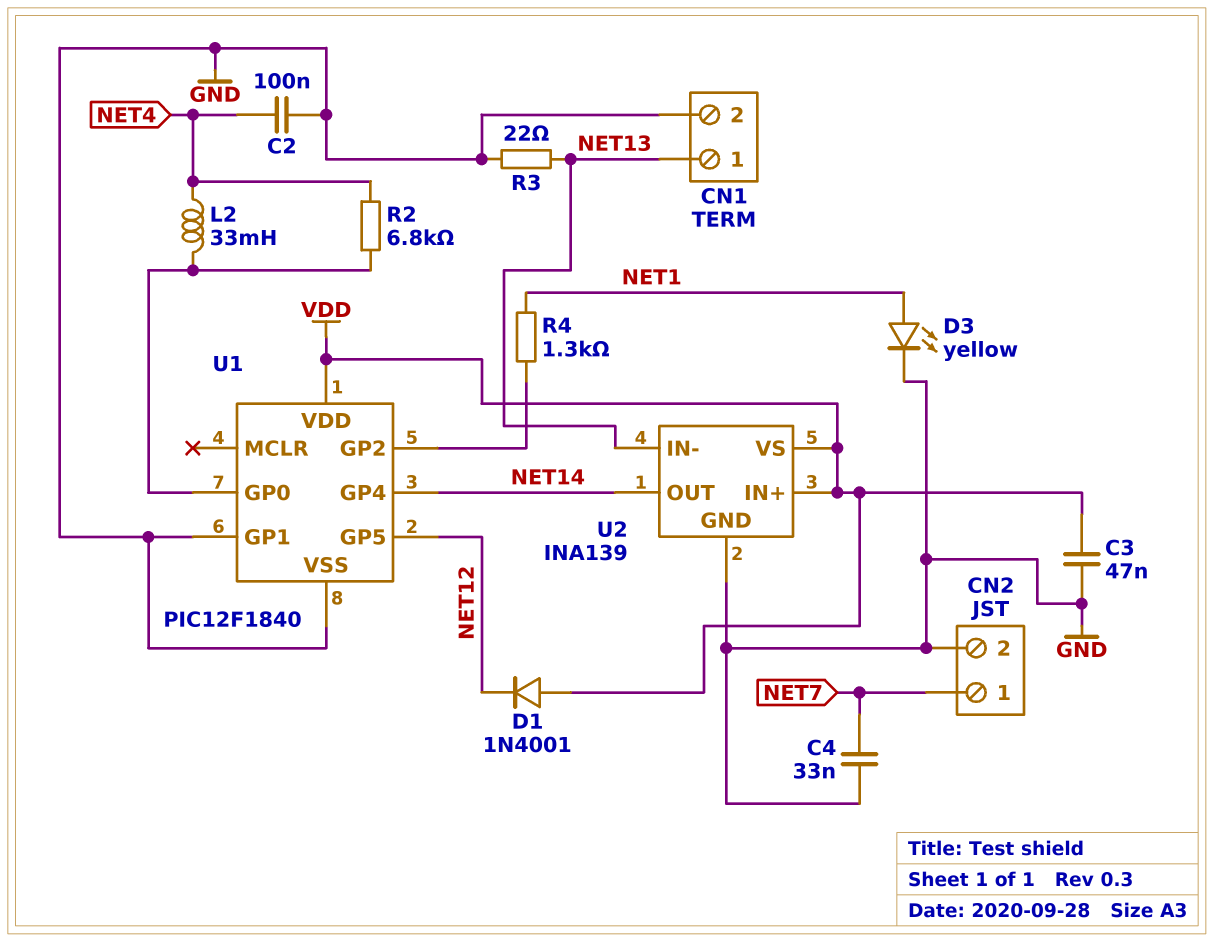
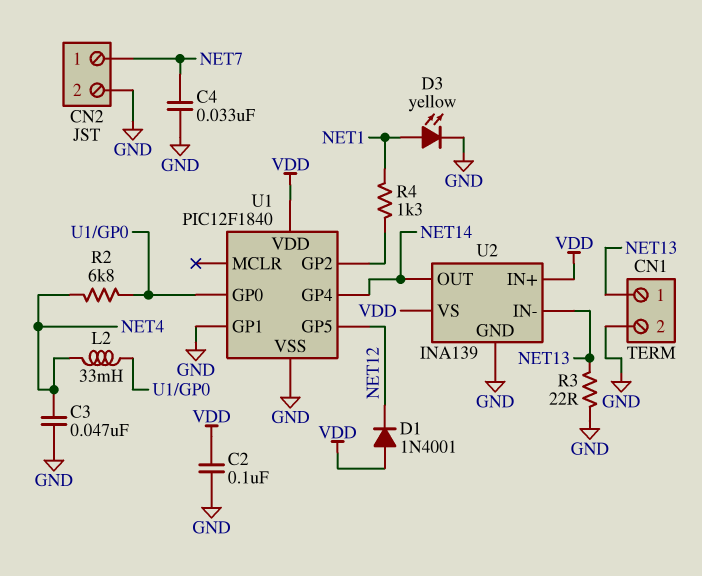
C2: 100nF (GND, NET4) -> 100nF (GND, VDD)
C3: 47nF (GND, VDD) -> 47nF (GND, NET4)

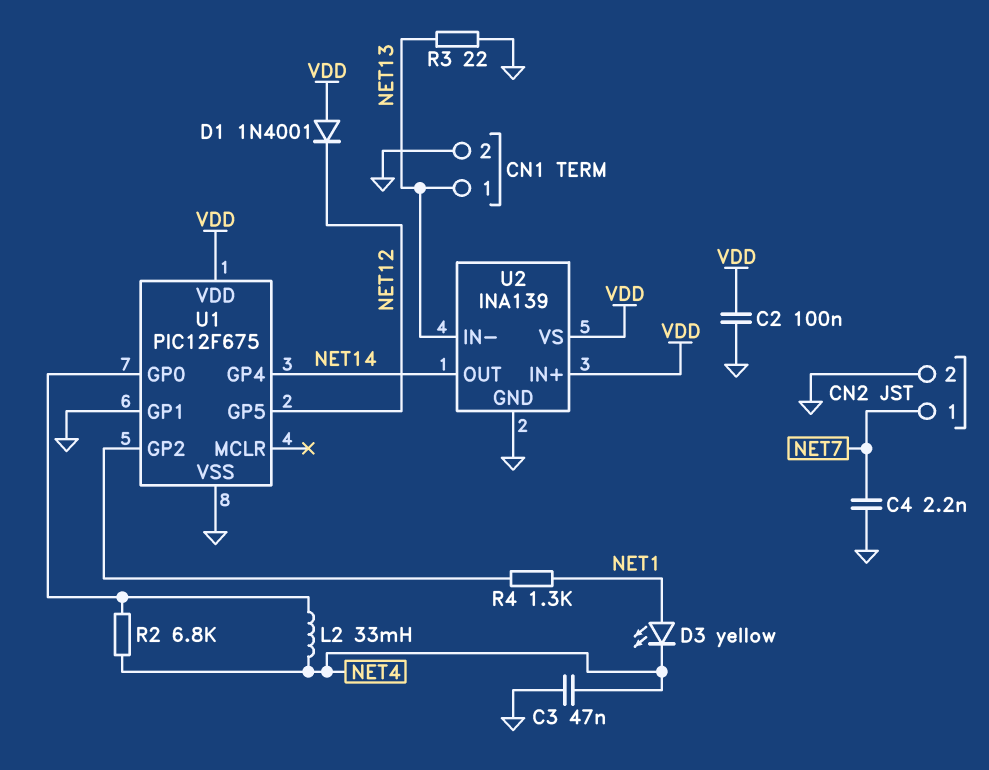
C4: 33nF (GND, NET7) -> 2.2nF (GND, NET7)
D3: LED yellow (A NET1, K GND) -> LED yellow (A NET1, K NET4)
U1: PIC12F1840 -> PIC12F675

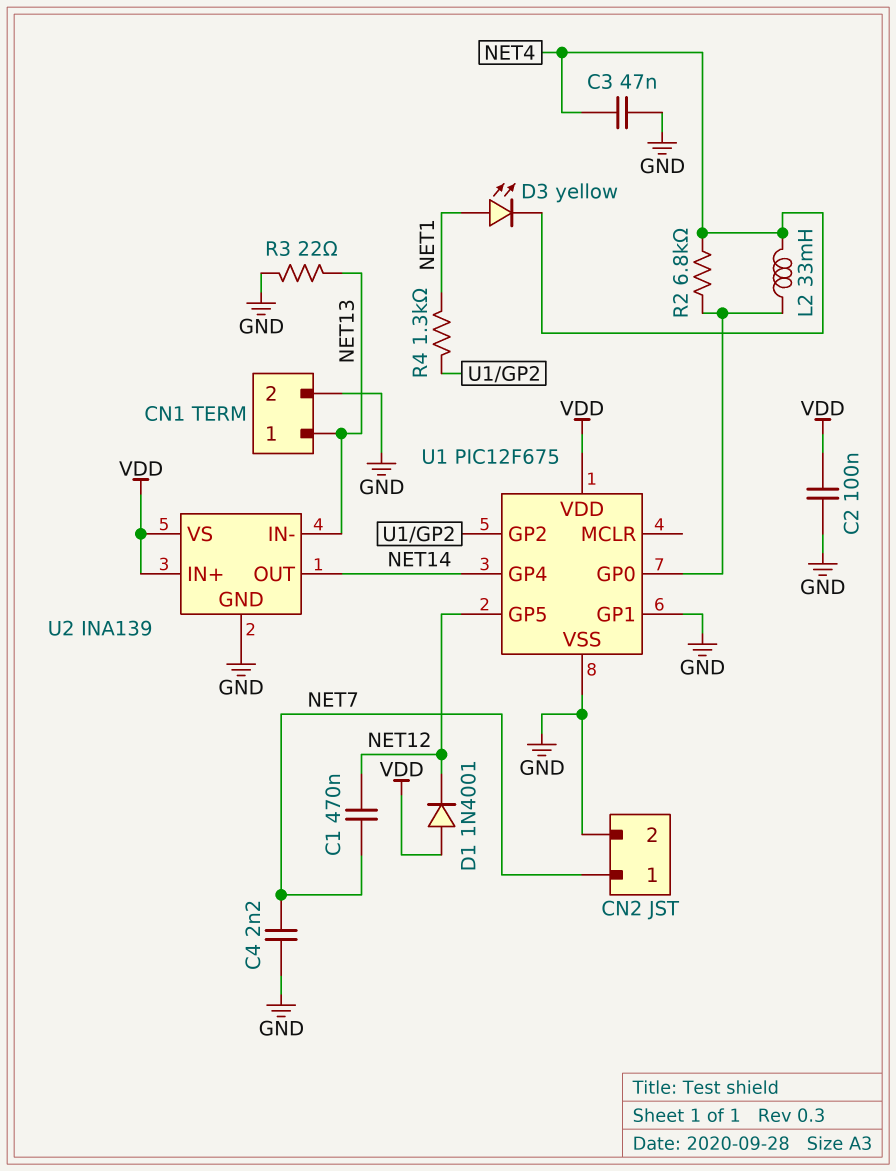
C1: none -> 470nF (NET7, NET12)

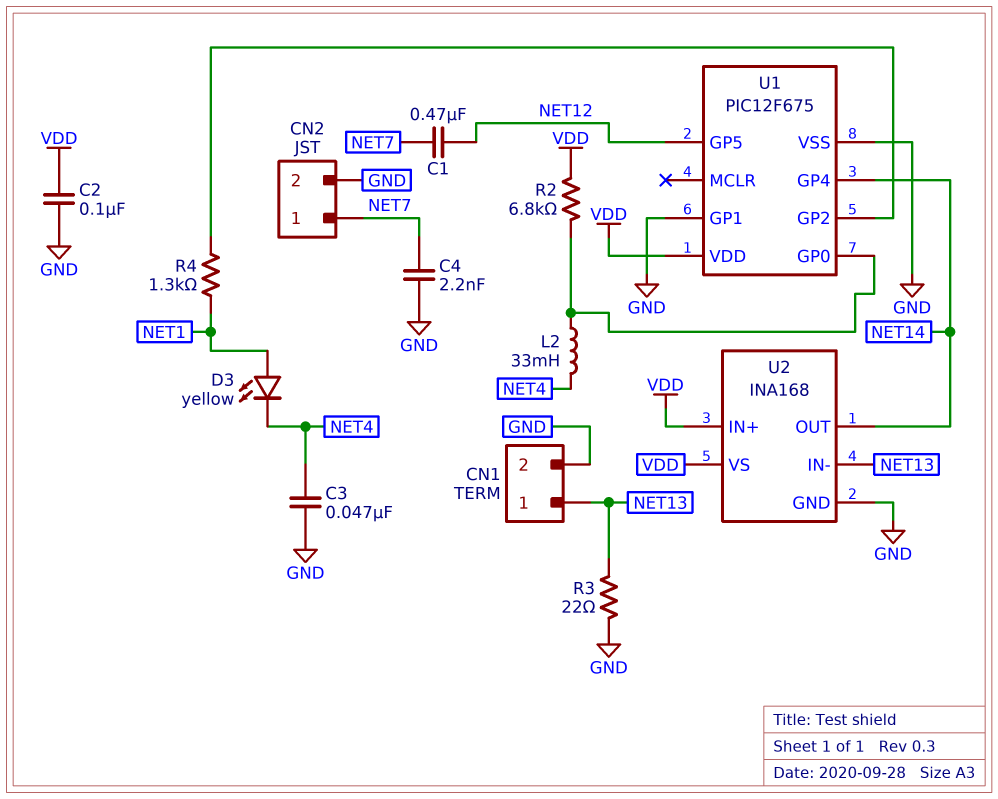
D1: diode 1N4001 (A VDD, K NET12) -> none
R2: 6.8k (NET4, U1/GP0) -> 6.8k (U1/GP0, VDD)
U2: INA139 -> INA168

